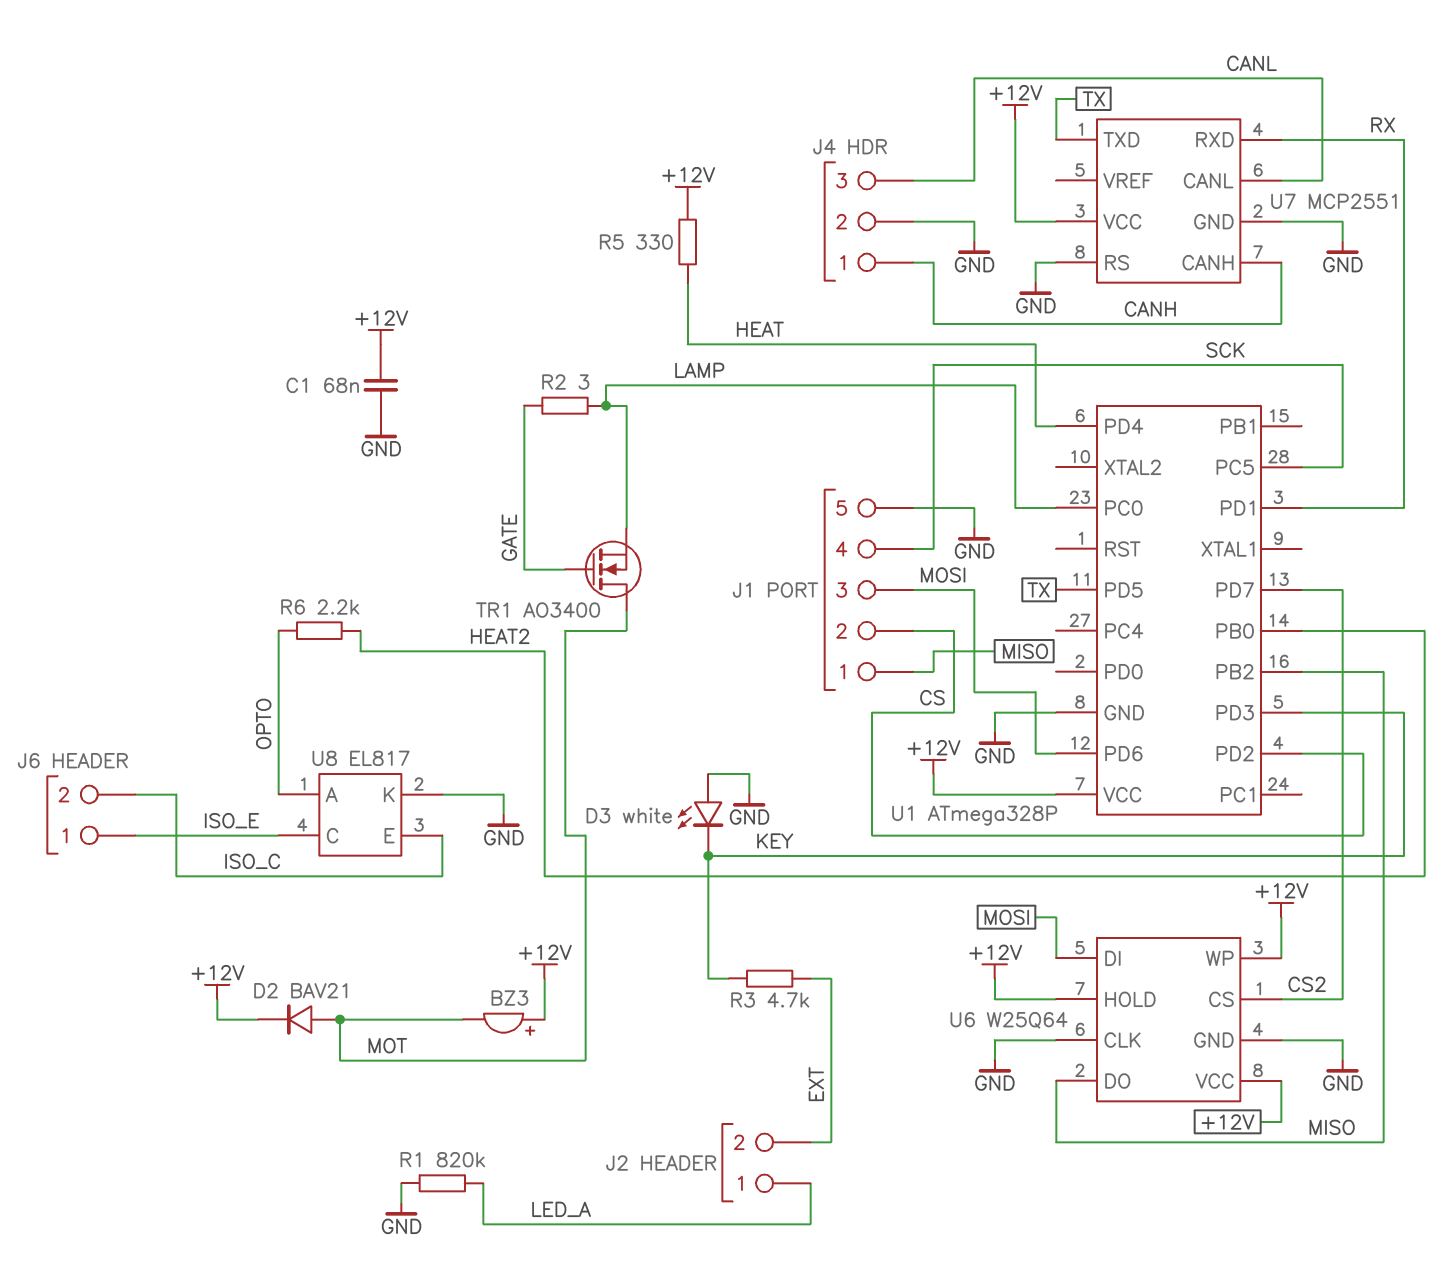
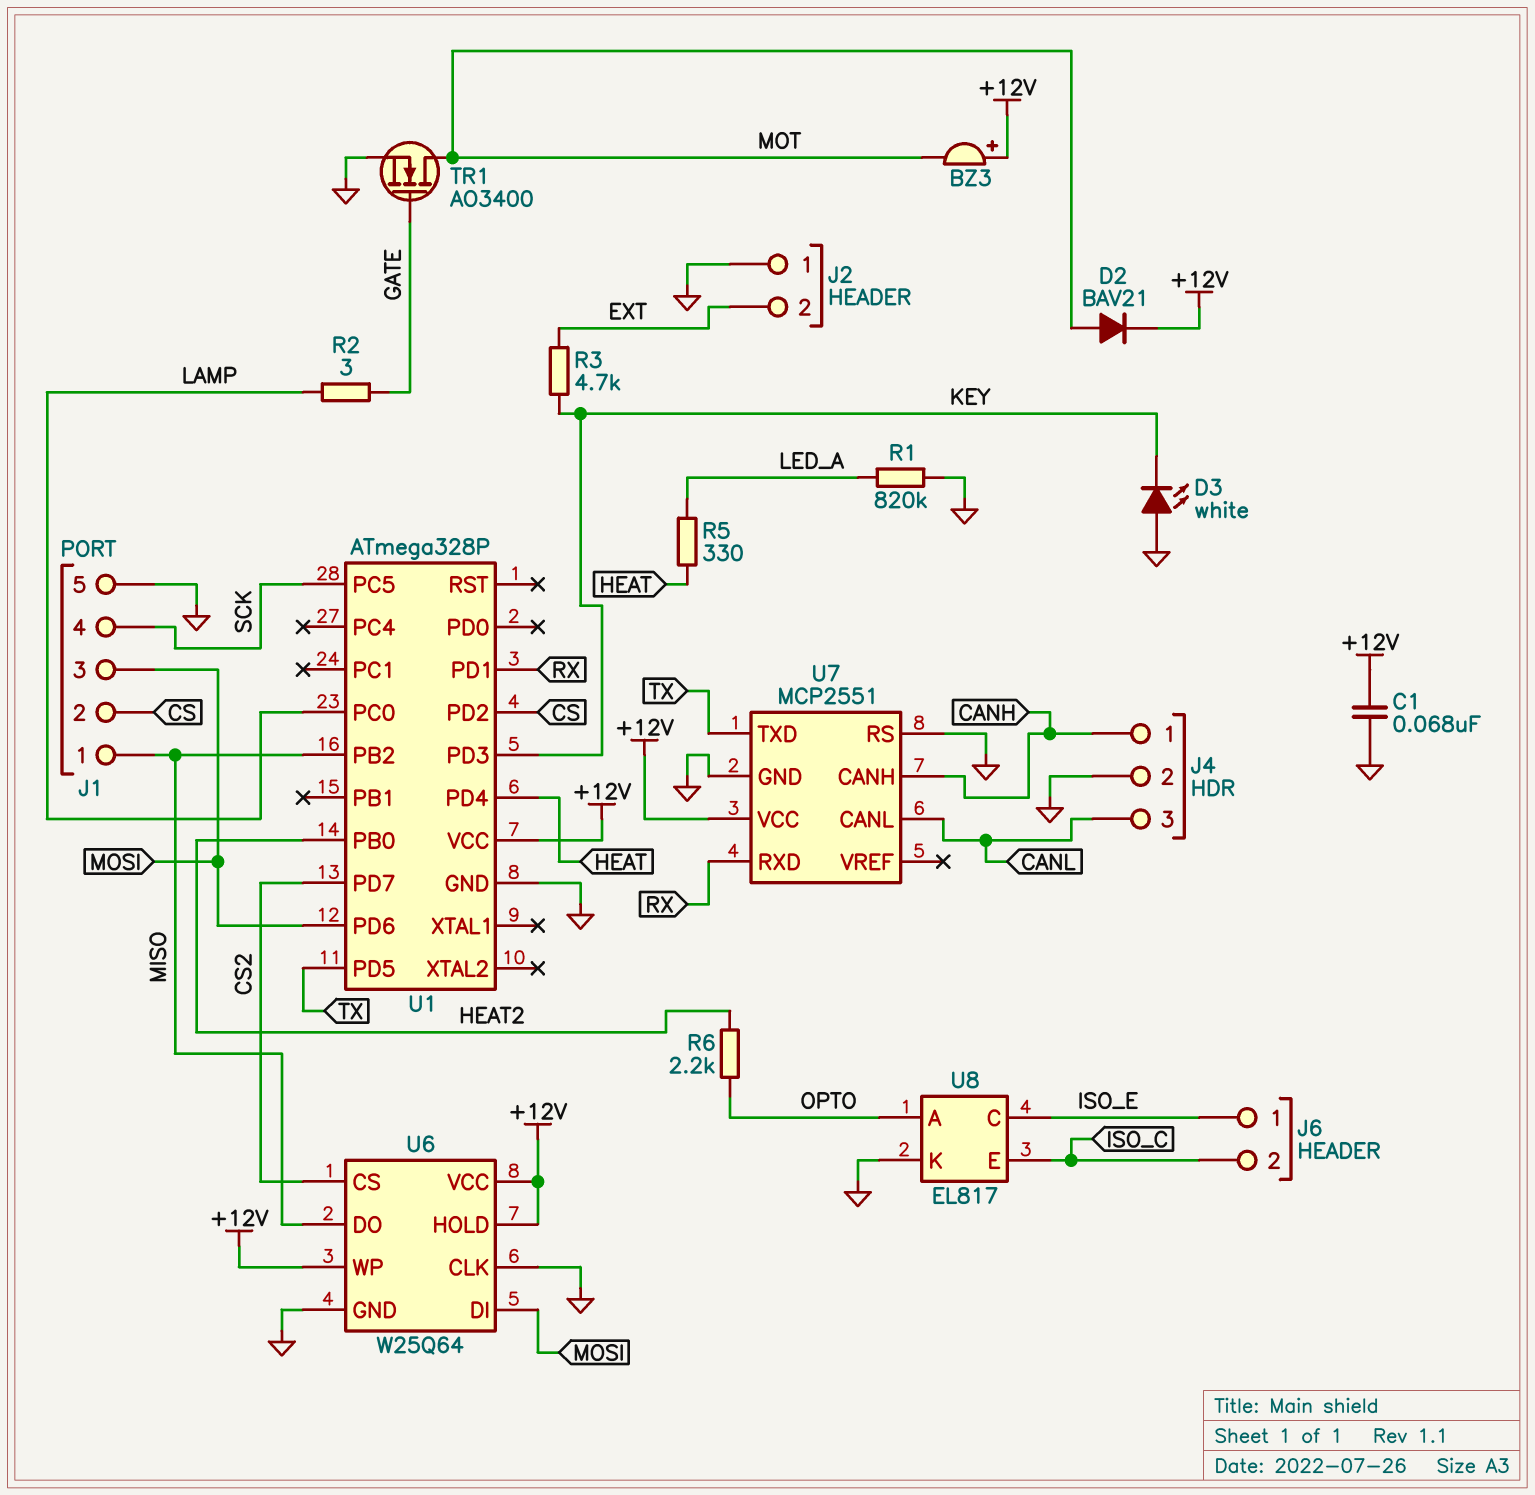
J2 pin 1: LED_A -> GND
R5: 330 (+12V, HEAT) -> 330 (HEAT, LED_A)
TR1: NMOS AO3400 (G GATE, D MOT, S LAMP) -> NMOS AO3400 (G GATE, D MOT, S GND)

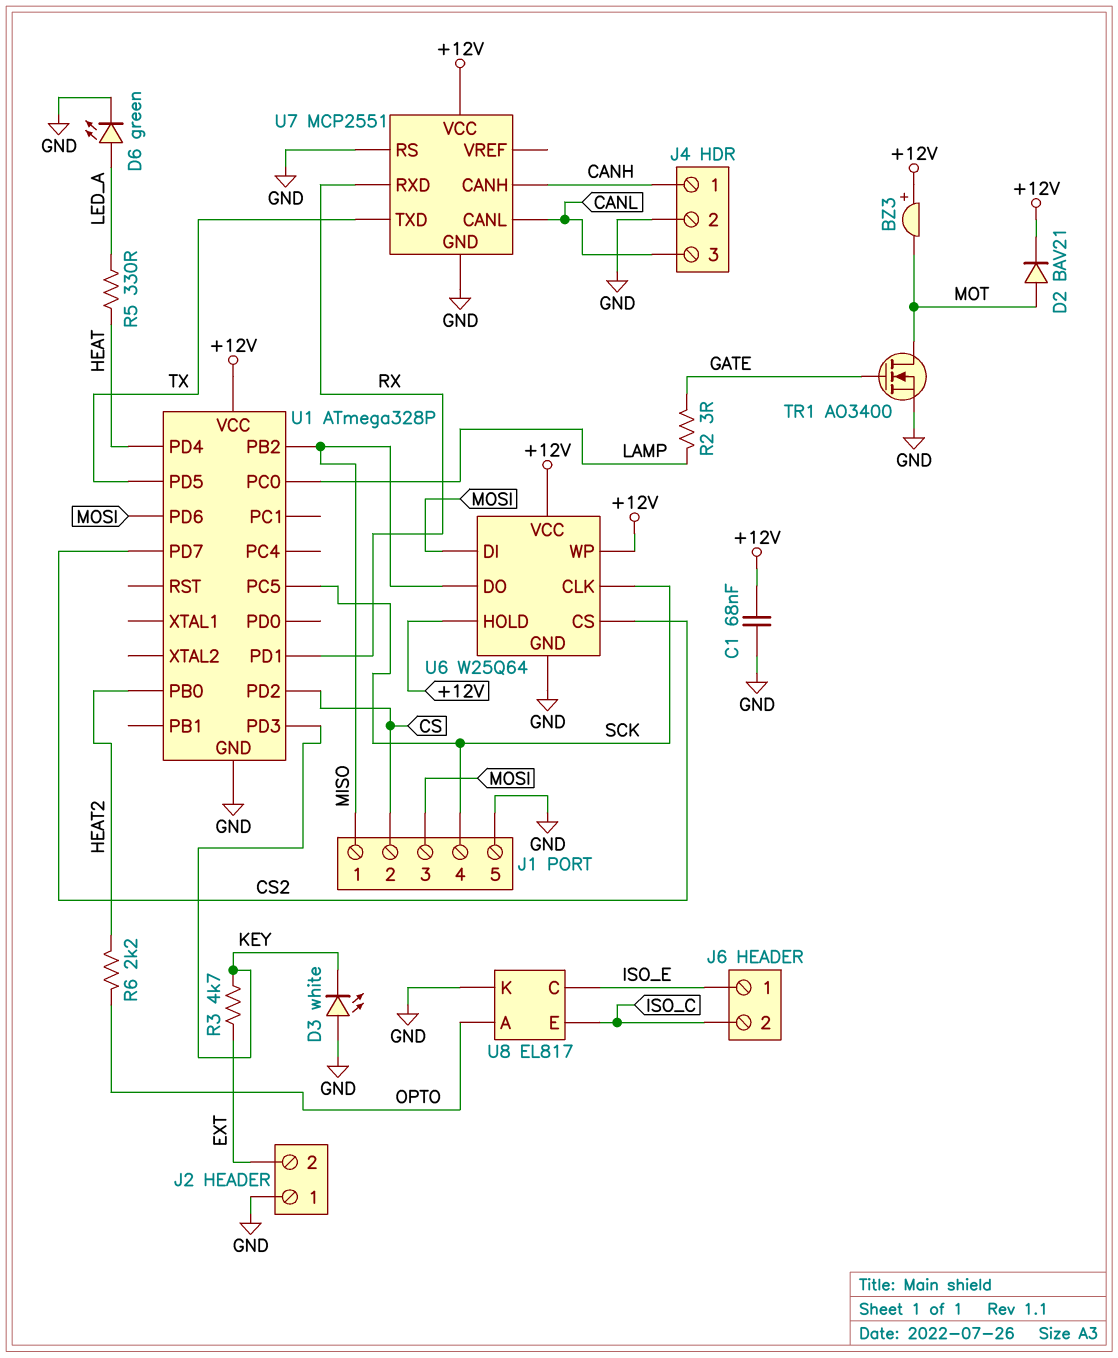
D6: none -> LED green (A LED_A, K GND)
R1: 820k (GND, LED_A) -> none
U6 pin CLK: GND -> SCK

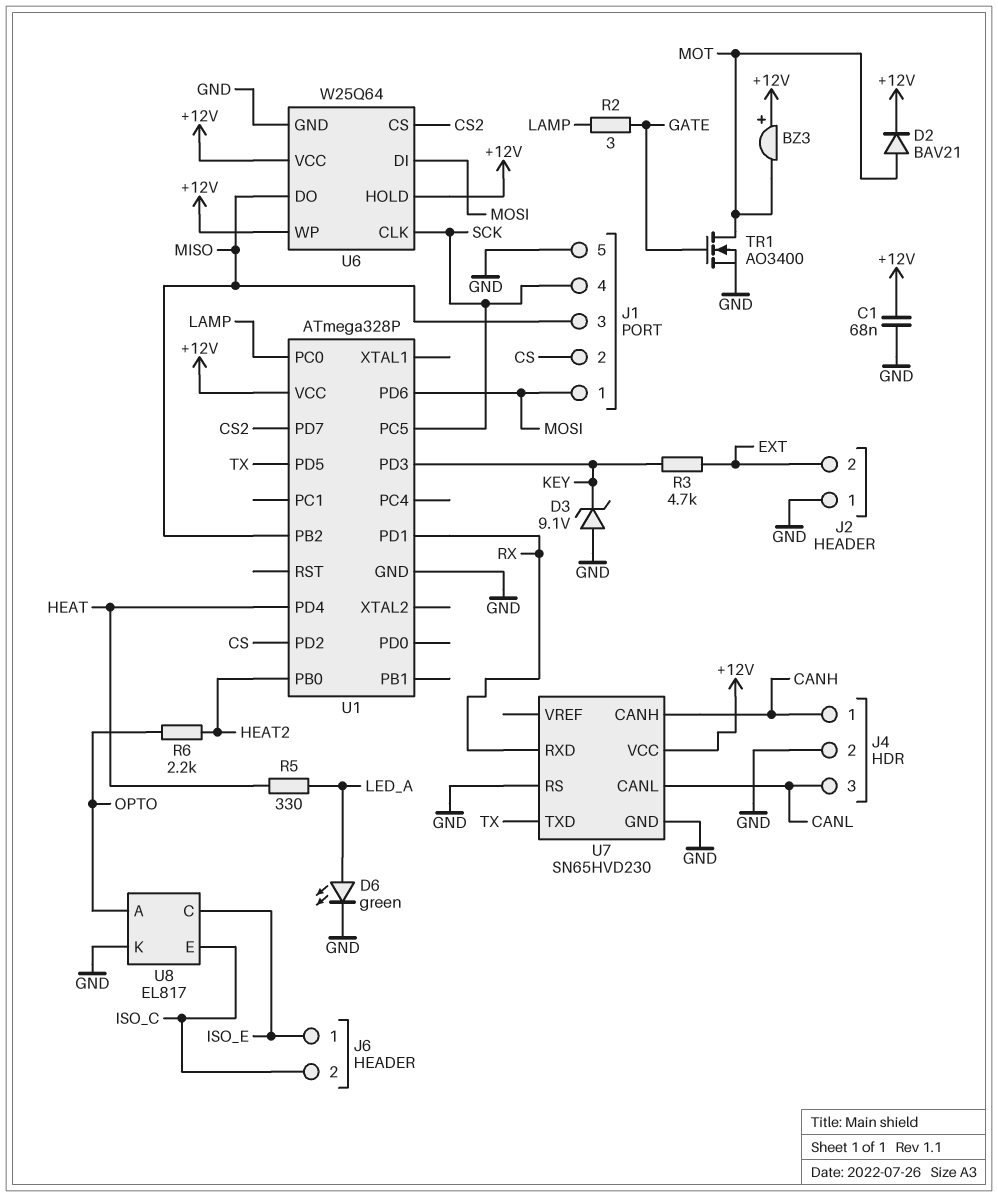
D3: LED white (A GND, K KEY) -> zener 9.1V (A GND, K KEY)
J1 pin 1: MISO -> MOSI
J1 pin 3: MOSI -> MISO
U7: MCP2551 -> SN65HVD230

